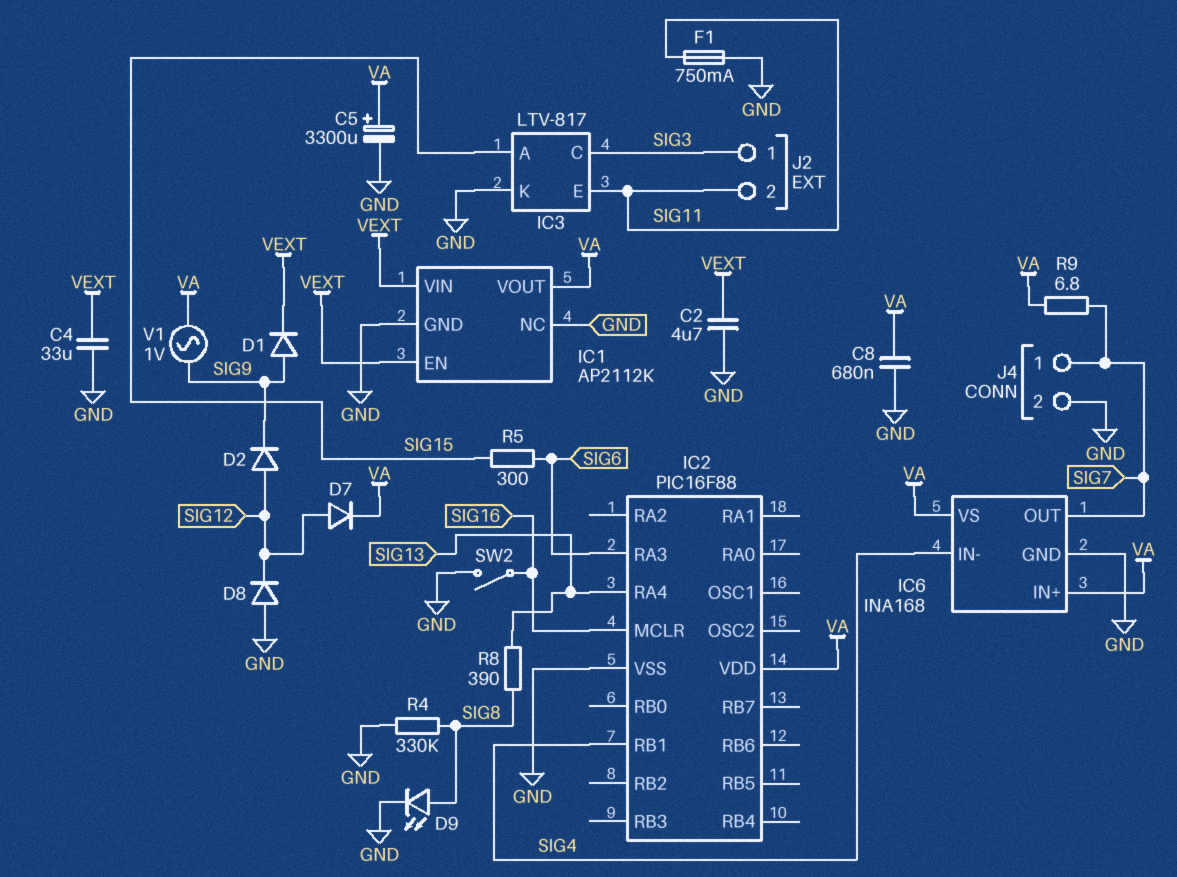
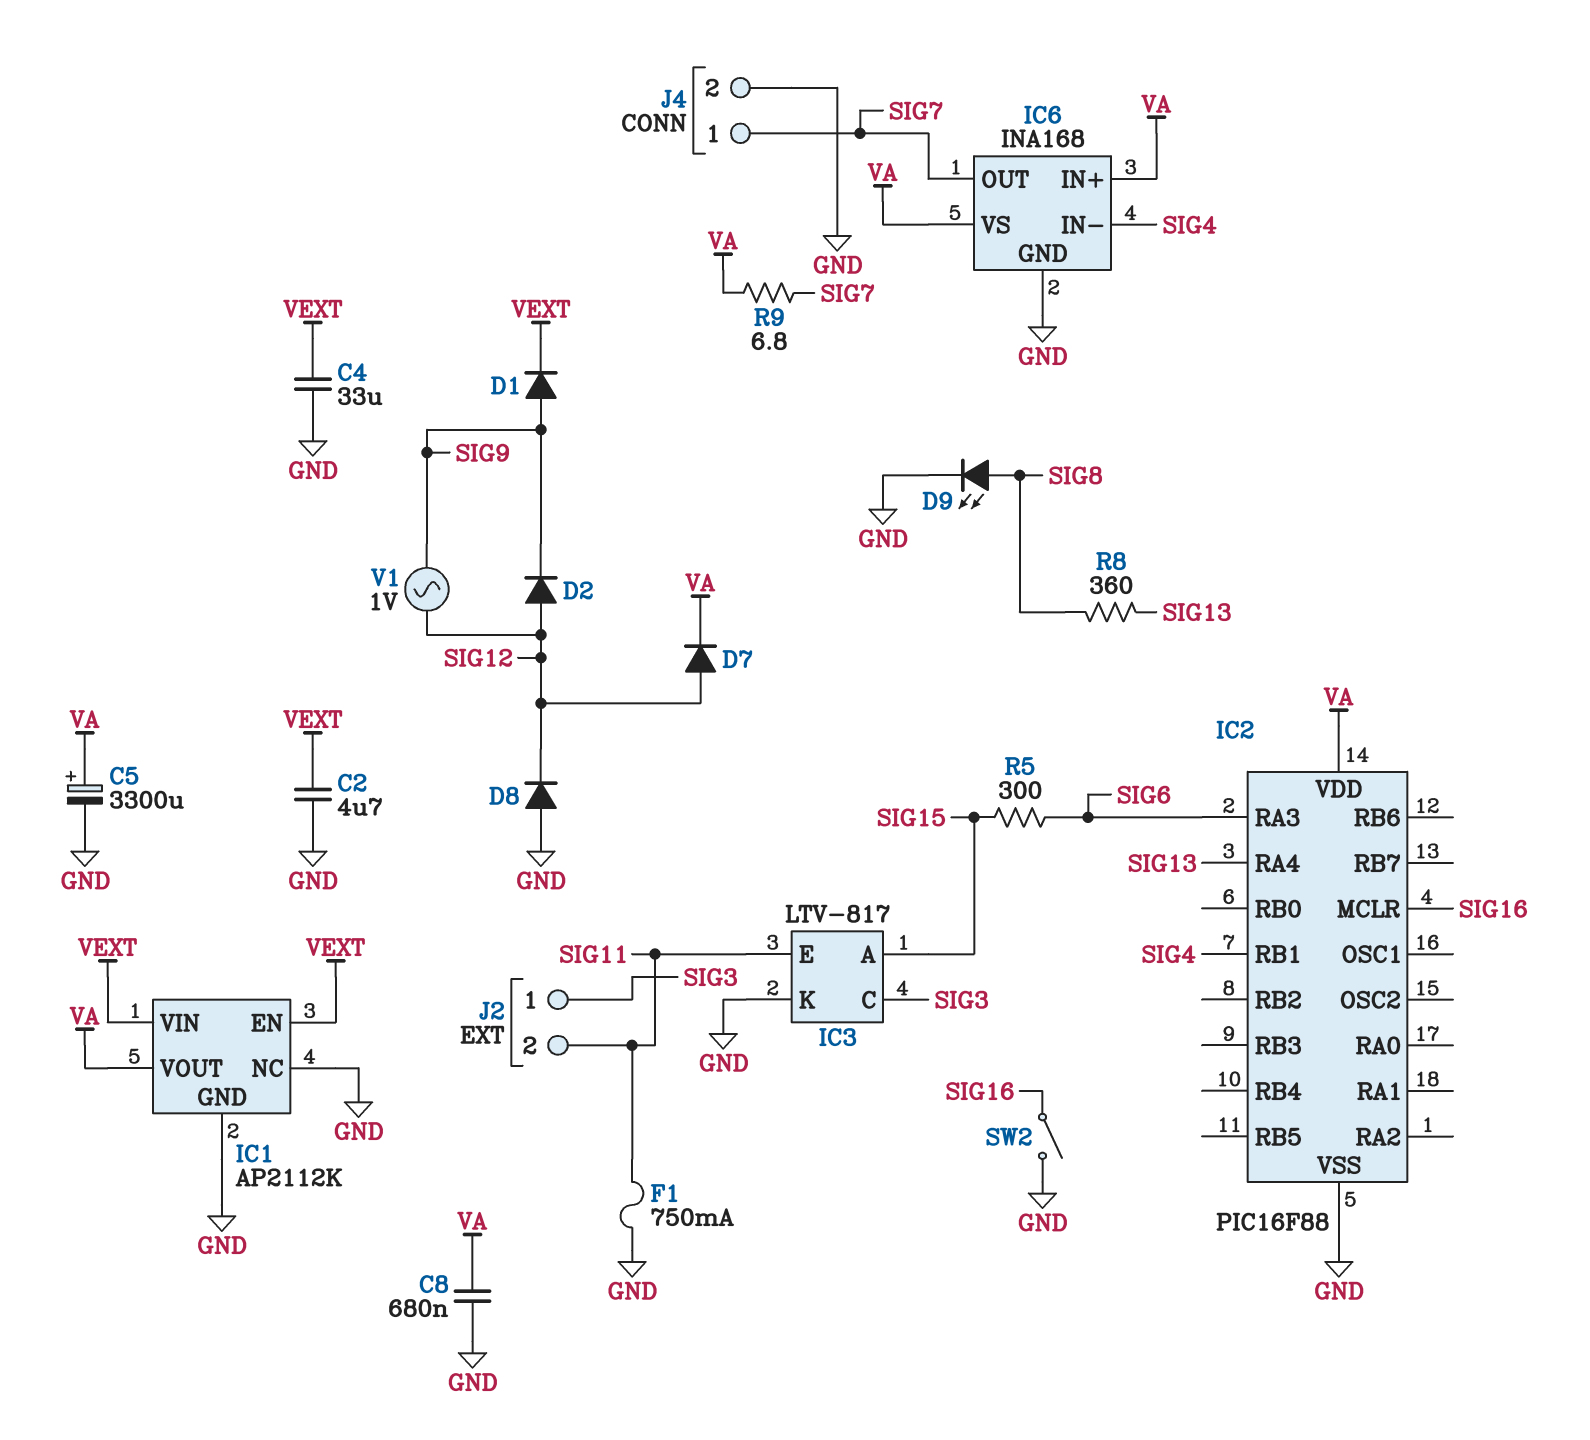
R4: 330k (GND, SIG8) -> none
R8: 390 (SIG8, SIG13) -> 360 (SIG8, SIG13)
V1: AC 1V (SIG9, VA) -> AC 1V (SIG9, SIG12)

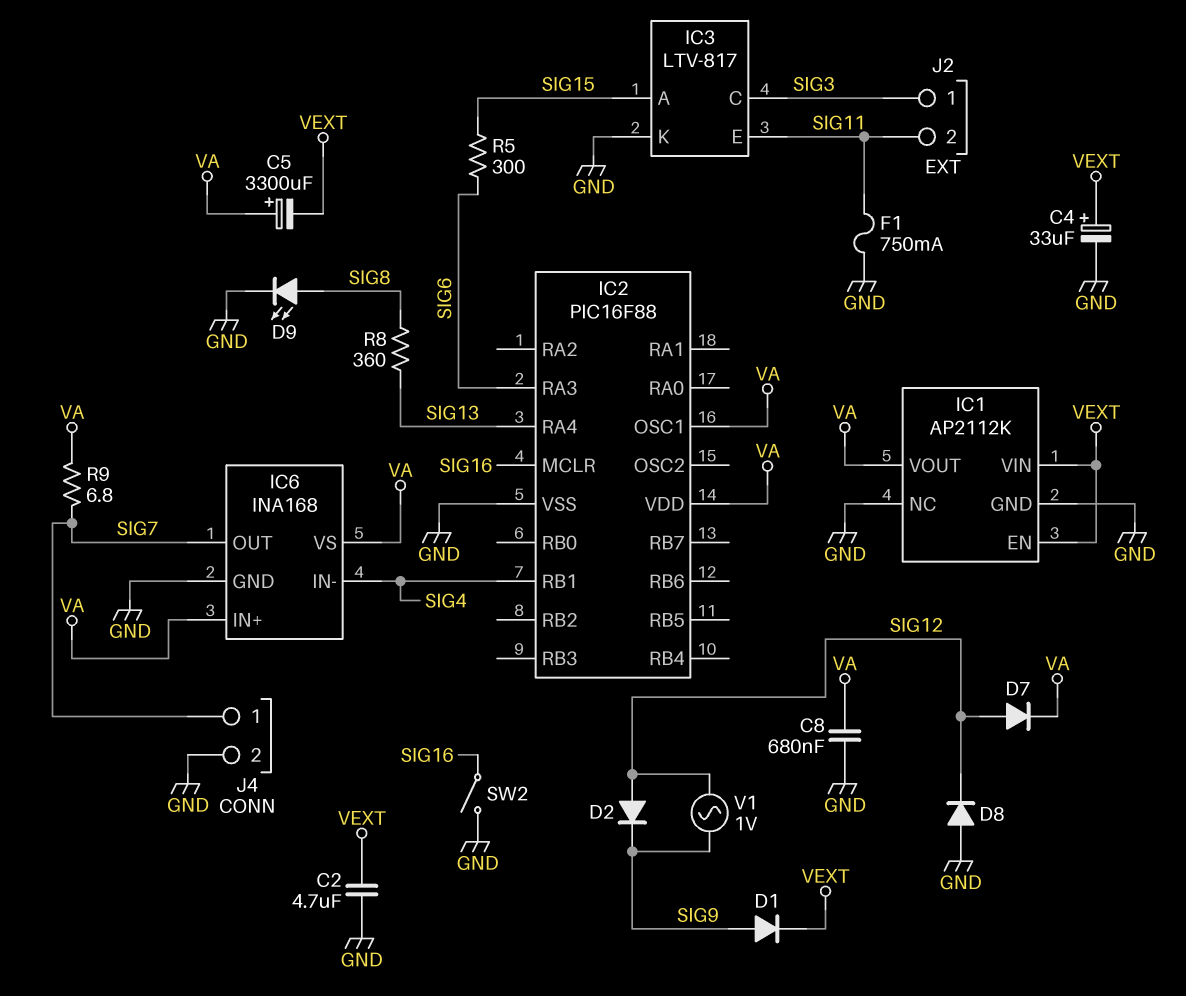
C4: 33uF (GND, VEXT) -> 33uF (plus VEXT, minus GND)
C5: 3300uF (plus VA, minus GND) -> 3300uF (plus VA, minus VEXT)
IC2 pin OSC1: none -> VA

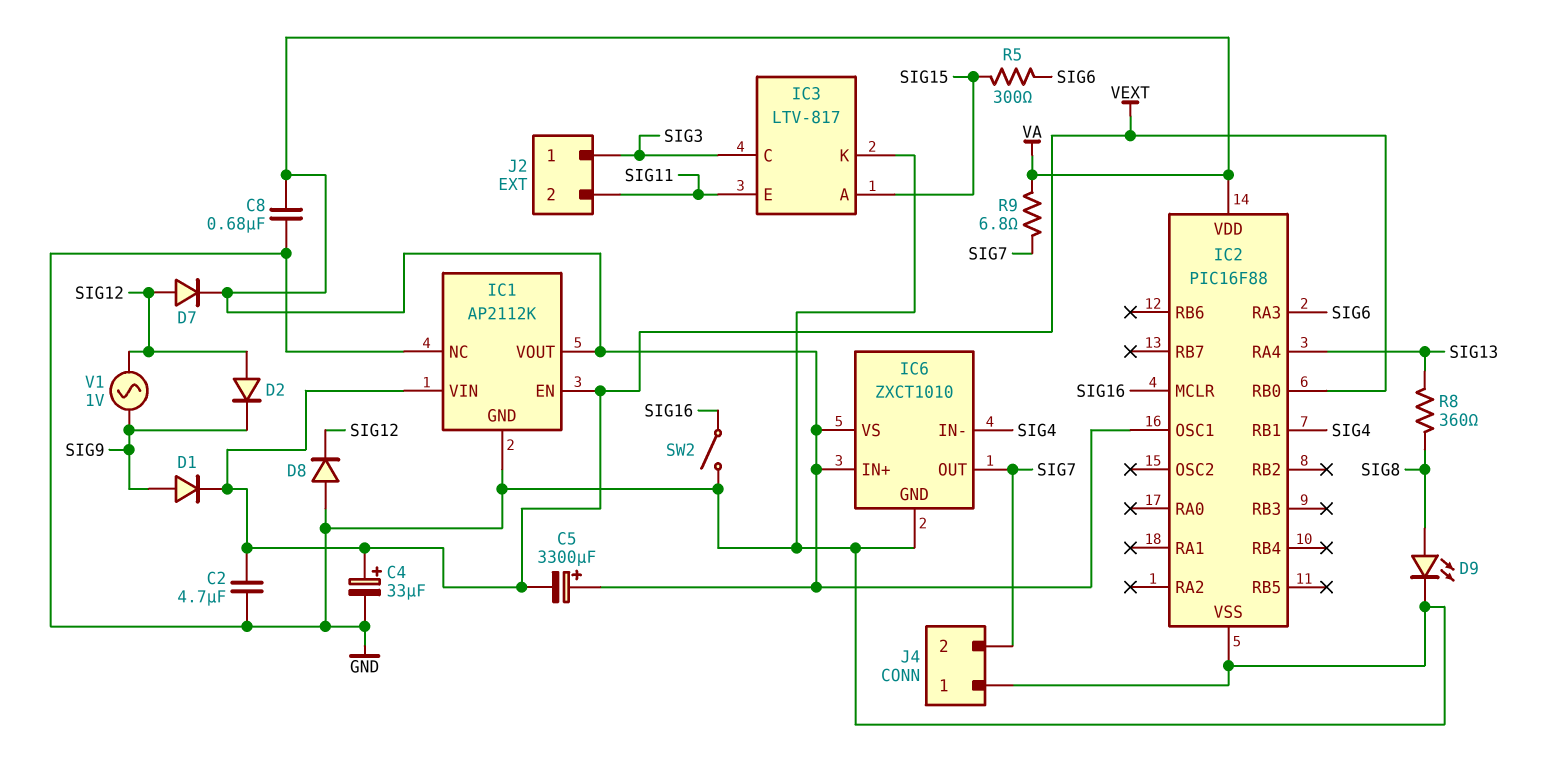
F1: 750mA (GND, SIG11) -> none
IC2 pin RB0: none -> VEXT
IC6: INA168 -> ZXCT1010
J4 pin 1: SIG7 -> GND
J4 pin 2: GND -> SIG7

